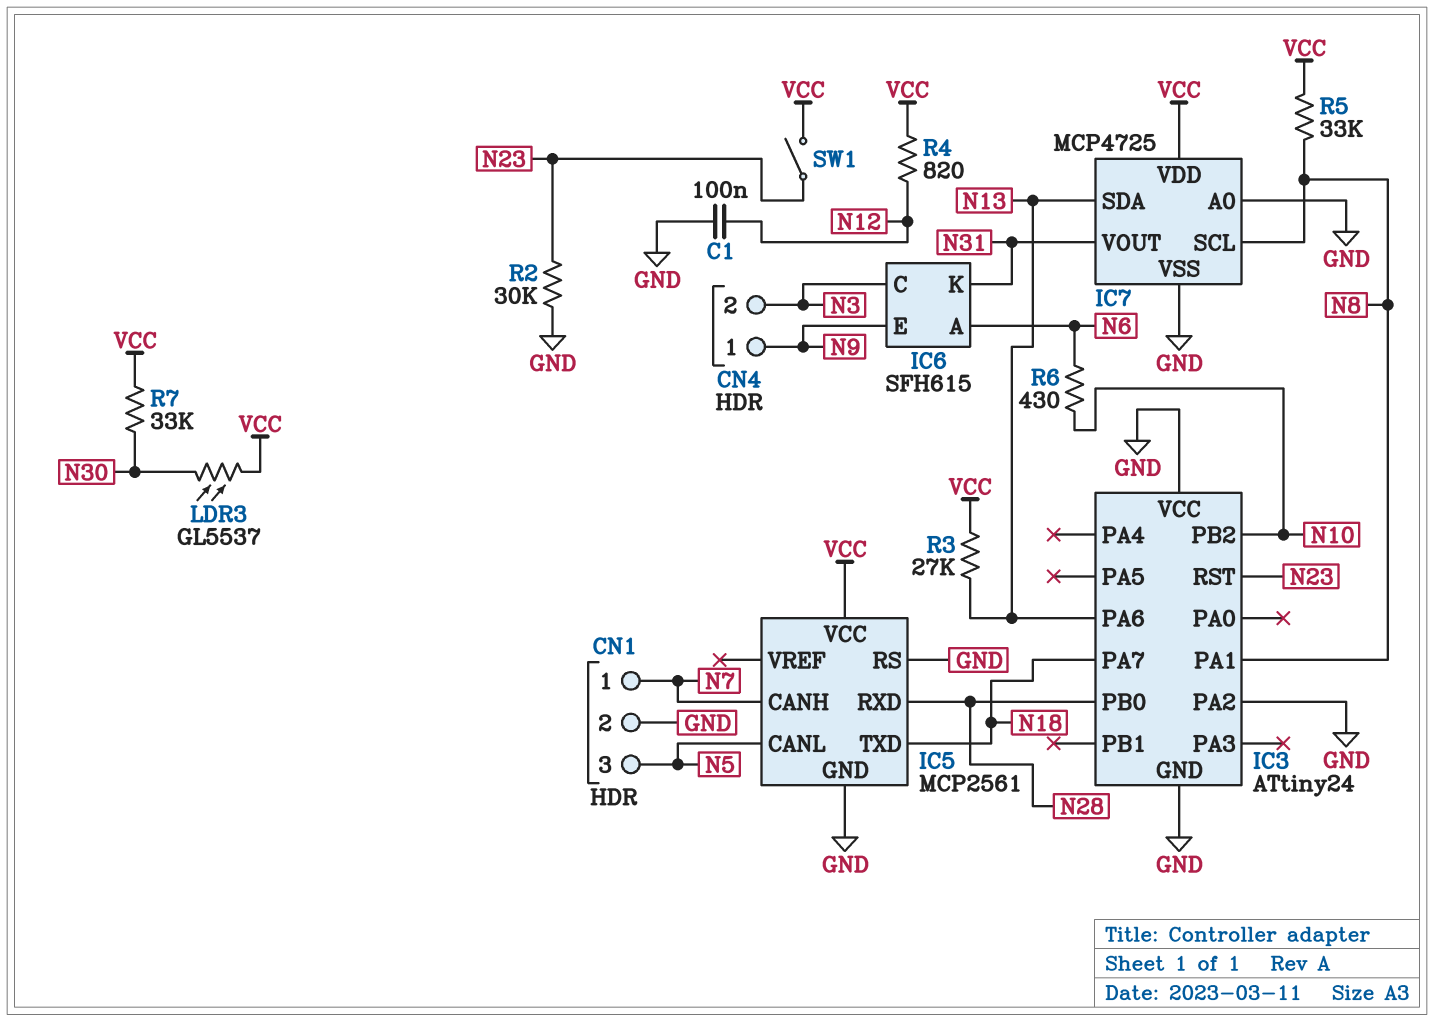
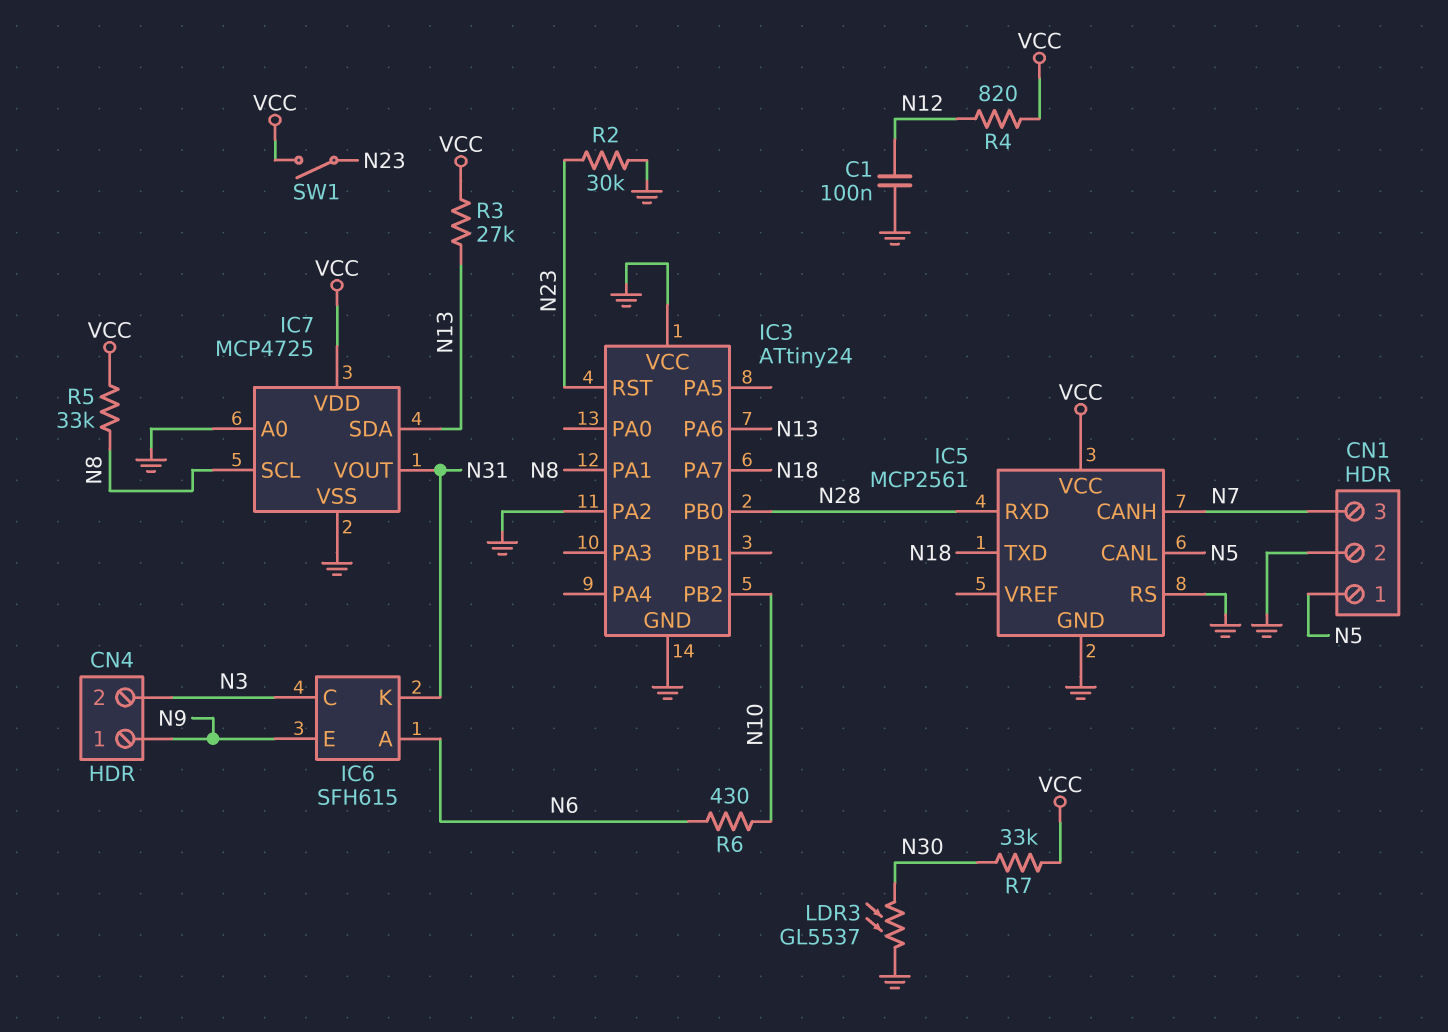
CN1 pin 1: N7 -> N5
CN1 pin 3: N5 -> N7
LDR3: GL5537 (N30, VCC) -> GL5537 (GND, N30)

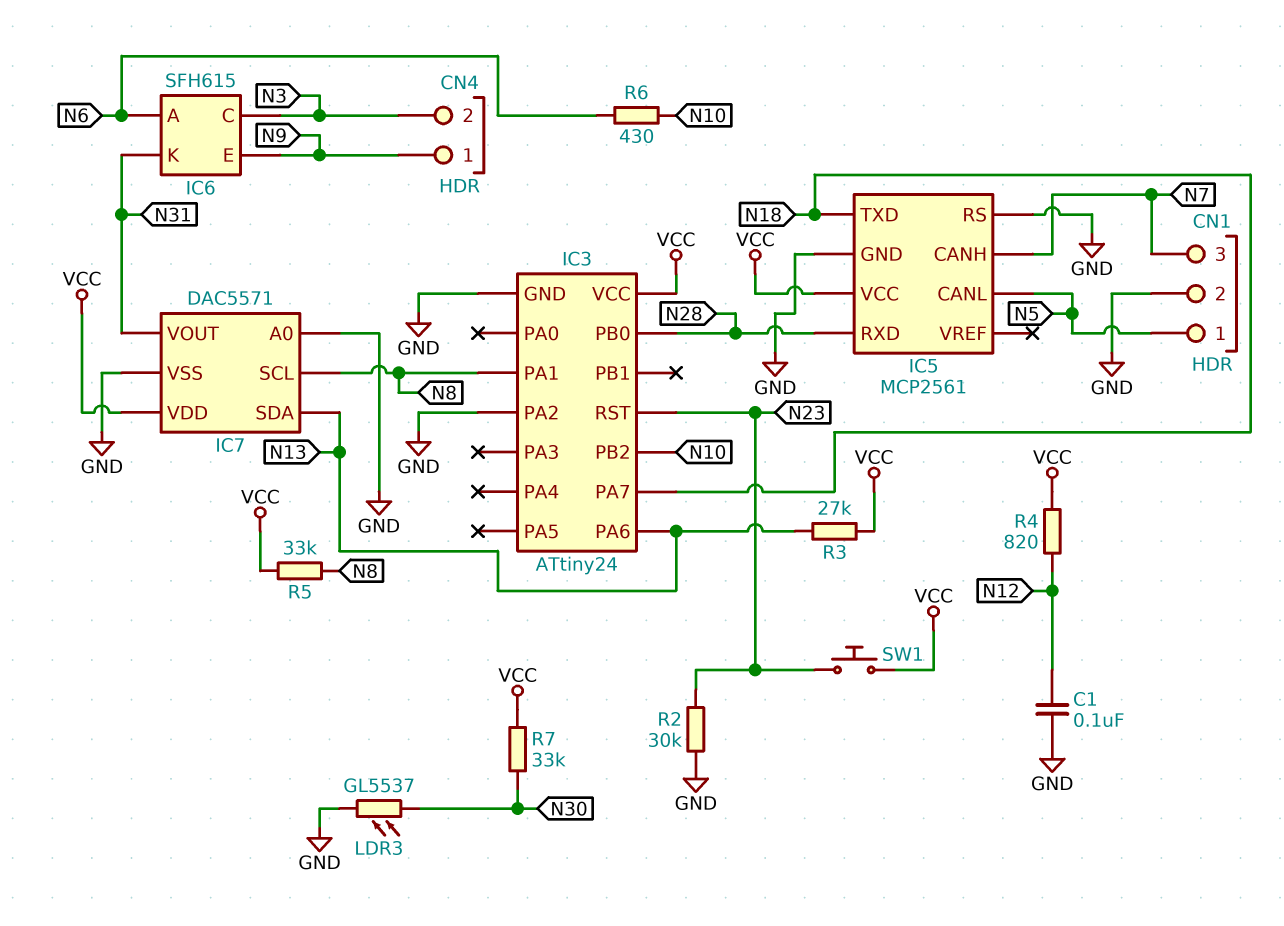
IC3 pin VCC: GND -> VCC
IC7: MCP4725 -> DAC5571
SW1: switch (N23, VCC) -> button (N23, VCC)

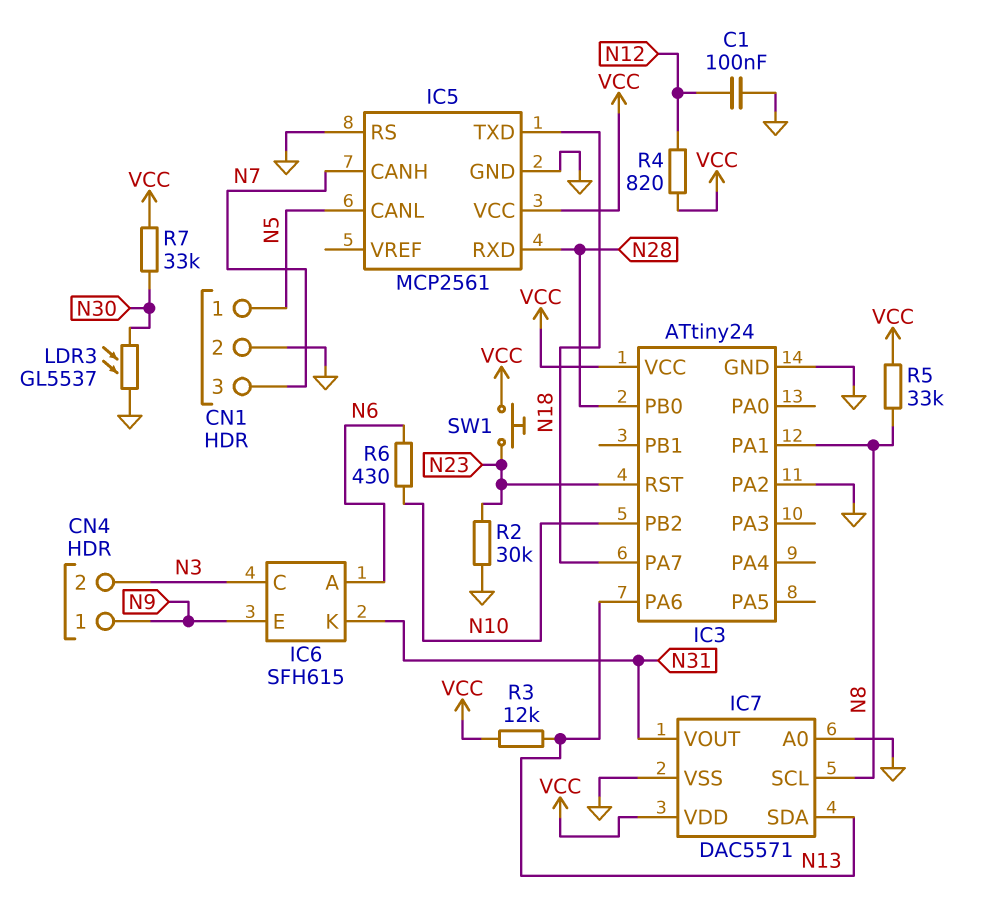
R3: 27k (N13, VCC) -> 12k (N13, VCC)

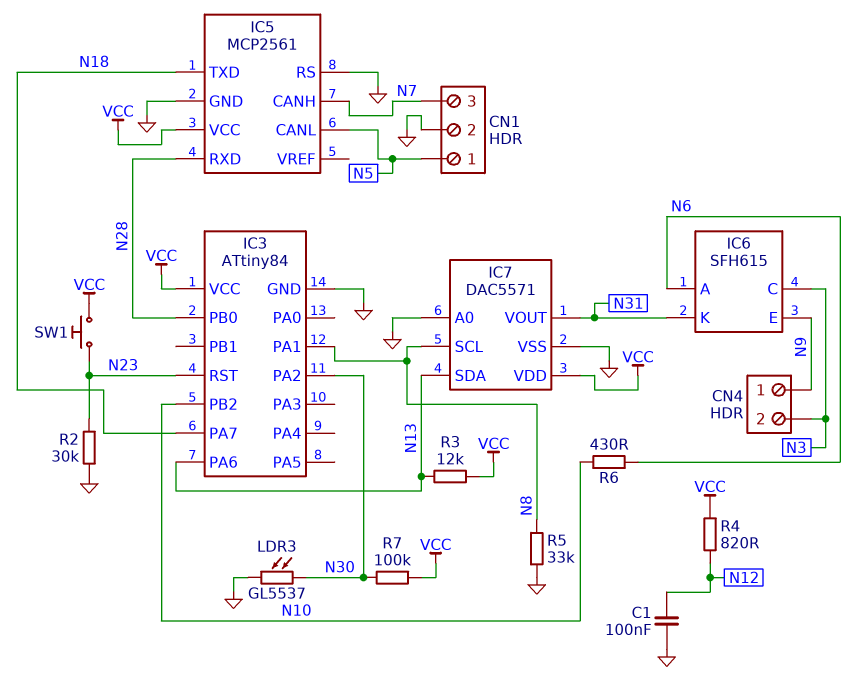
IC3: ATtiny24 -> ATtiny84
IC3 pin PA2: GND -> N30
R5: 33k (N8, VCC) -> 33k (GND, N8)
R7: 33k (N30, VCC) -> 100k (N30, VCC)

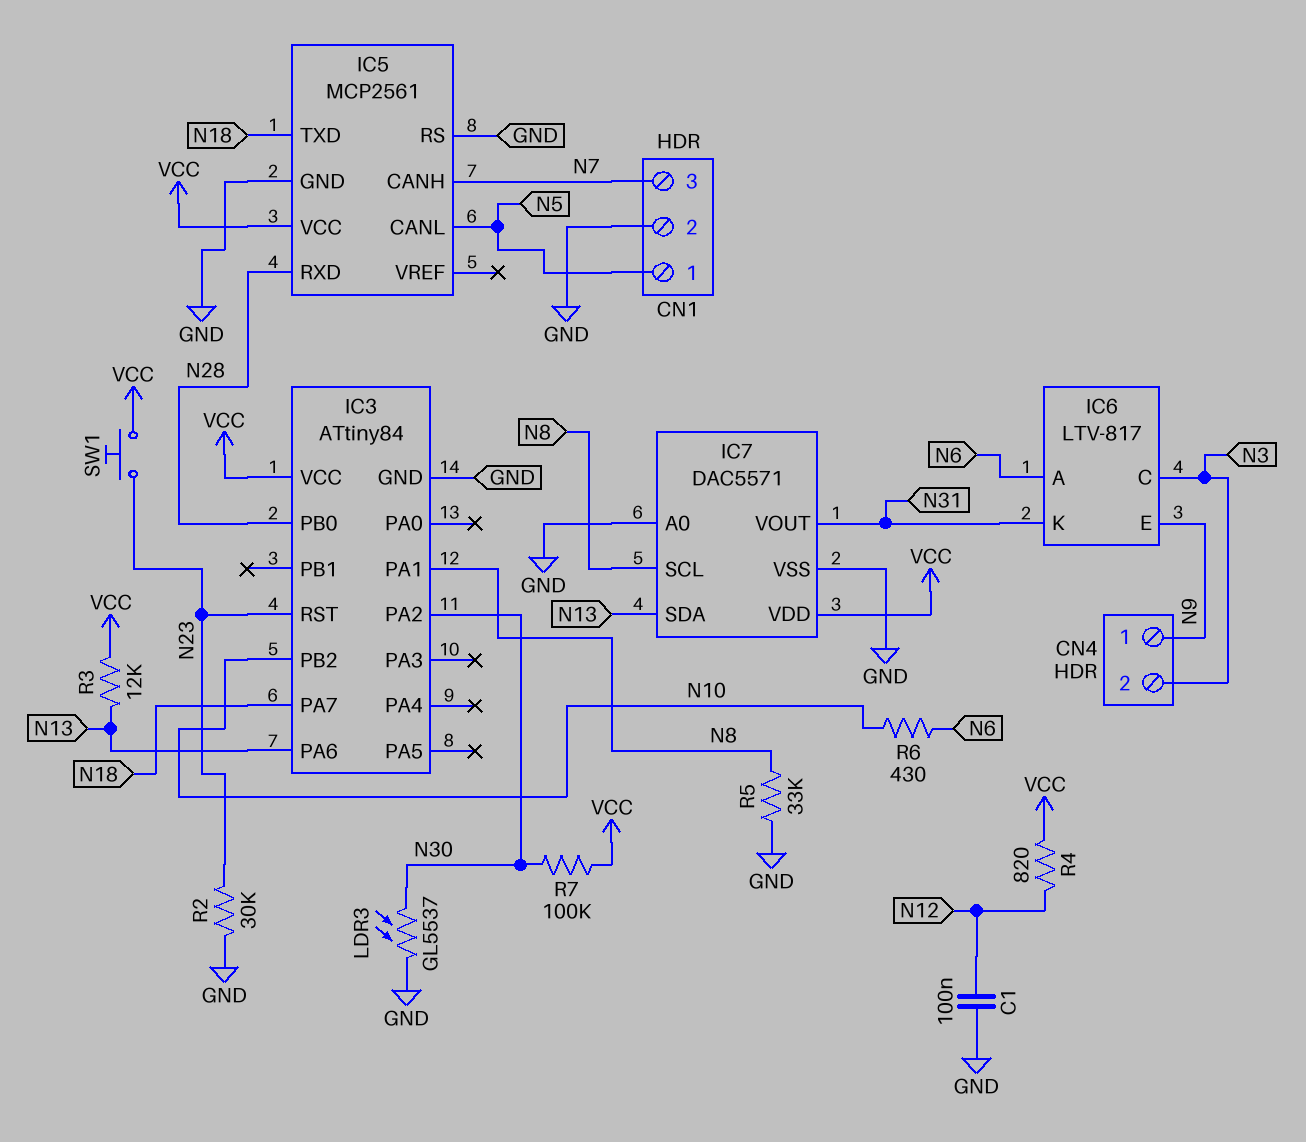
IC6: SFH615 -> LTV-817

